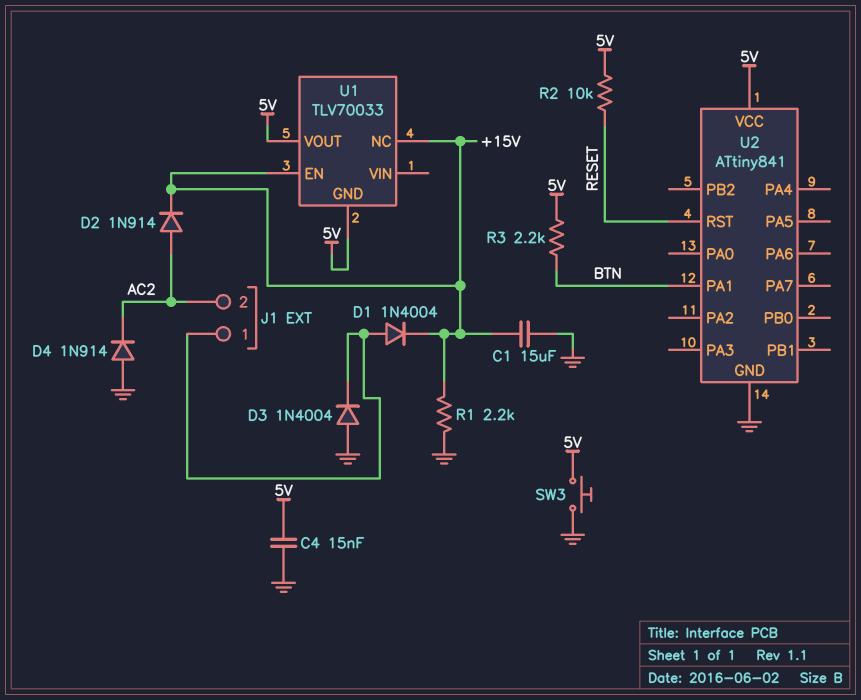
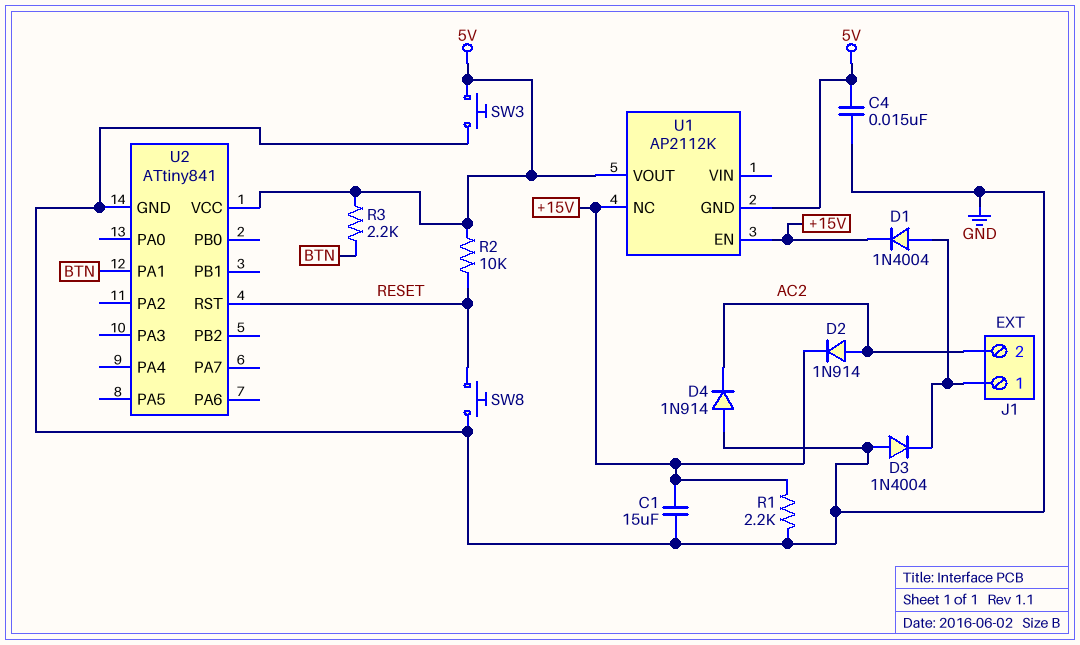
SW8: none -> button (GND, RESET)
U1: TLV70033 -> AP2112K

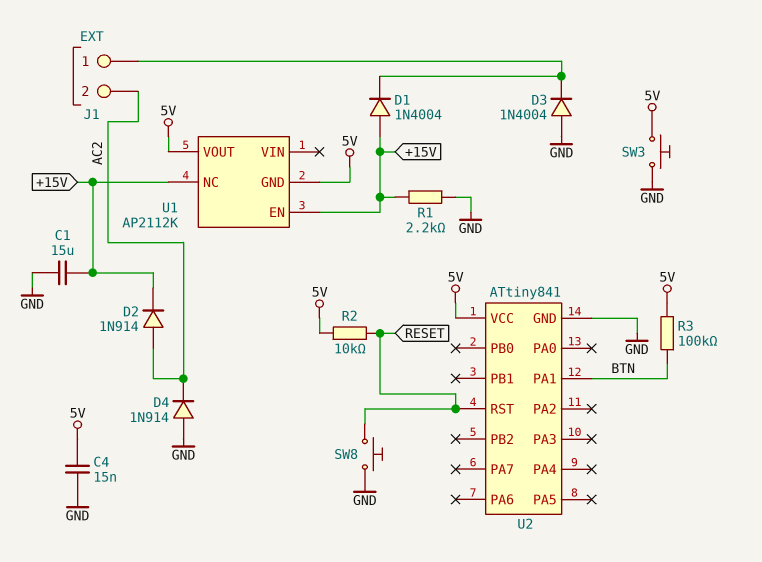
D1: diode 1N4004 (A J1/1, K +15V) -> diode 1N4004 (A +15V, K J1/1)
R3: 2.2k (5V, BTN) -> 100k (5V, BTN)

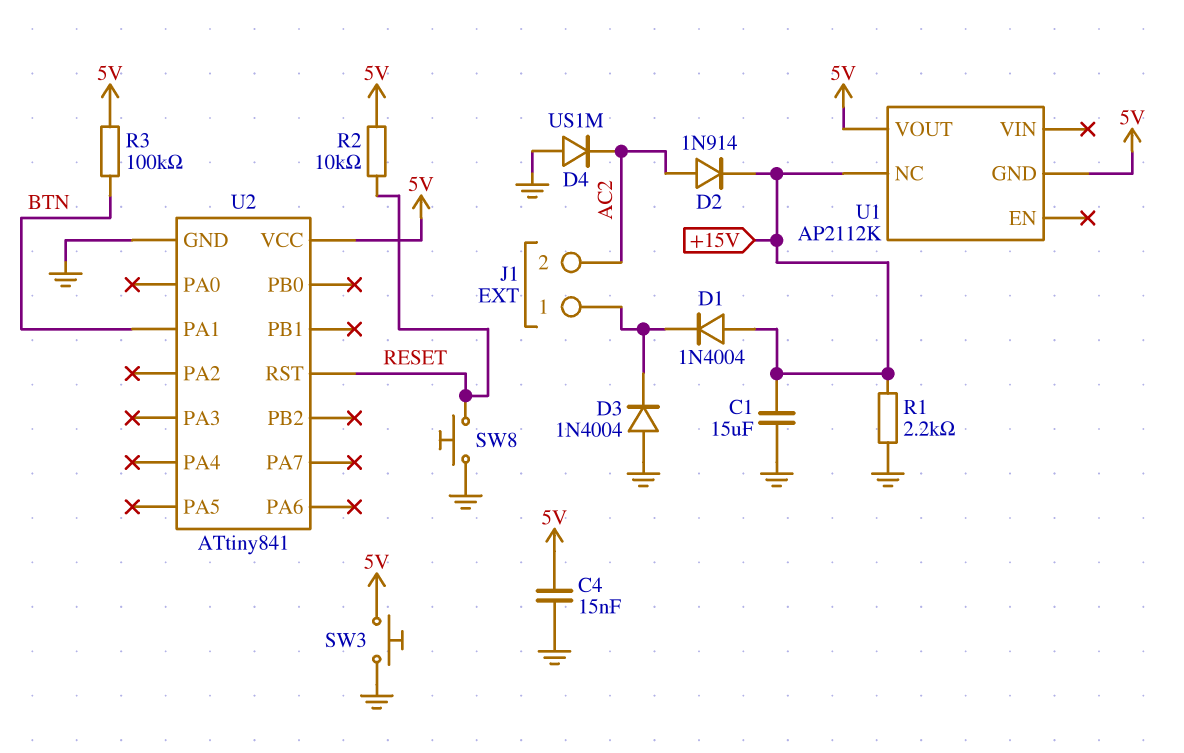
D4: diode 1N914 (A GND, K AC2) -> diode US1M (A GND, K AC2)
U1 pin EN: +15V -> none

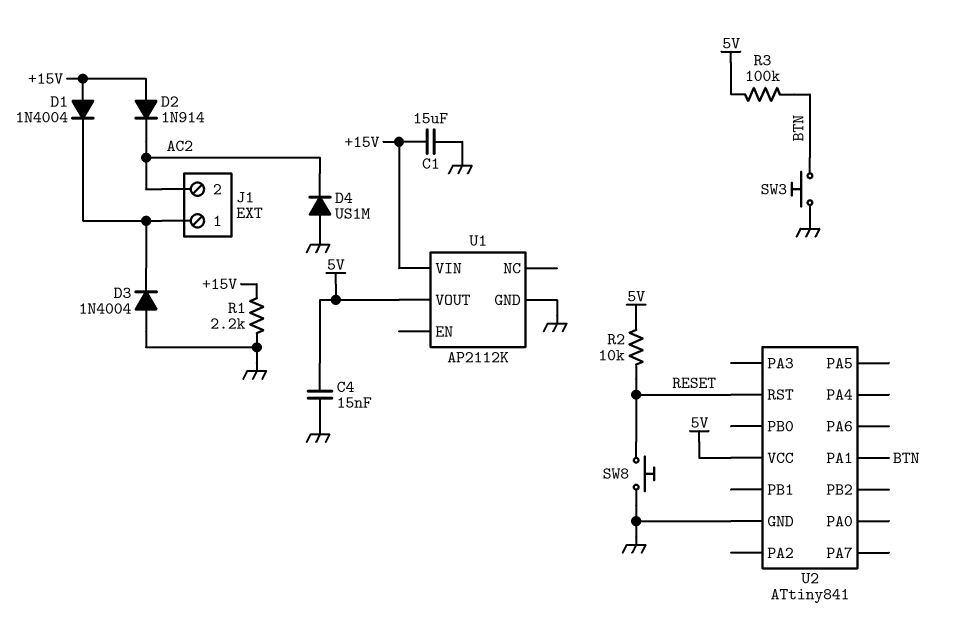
D2: diode 1N914 (A AC2, K +15V) -> diode 1N914 (A +15V, K AC2)
SW3: button (5V, GND) -> button (BTN, GND)
U1 pin GND: 5V -> GND
U1 pin NC: +15V -> none
U1 pin VIN: none -> +15V

